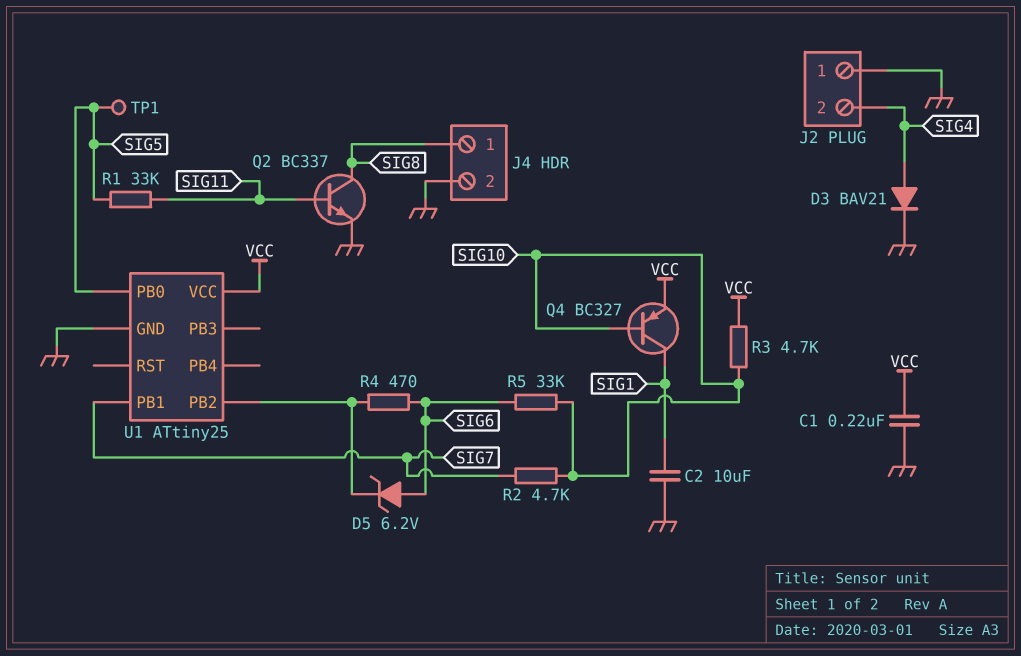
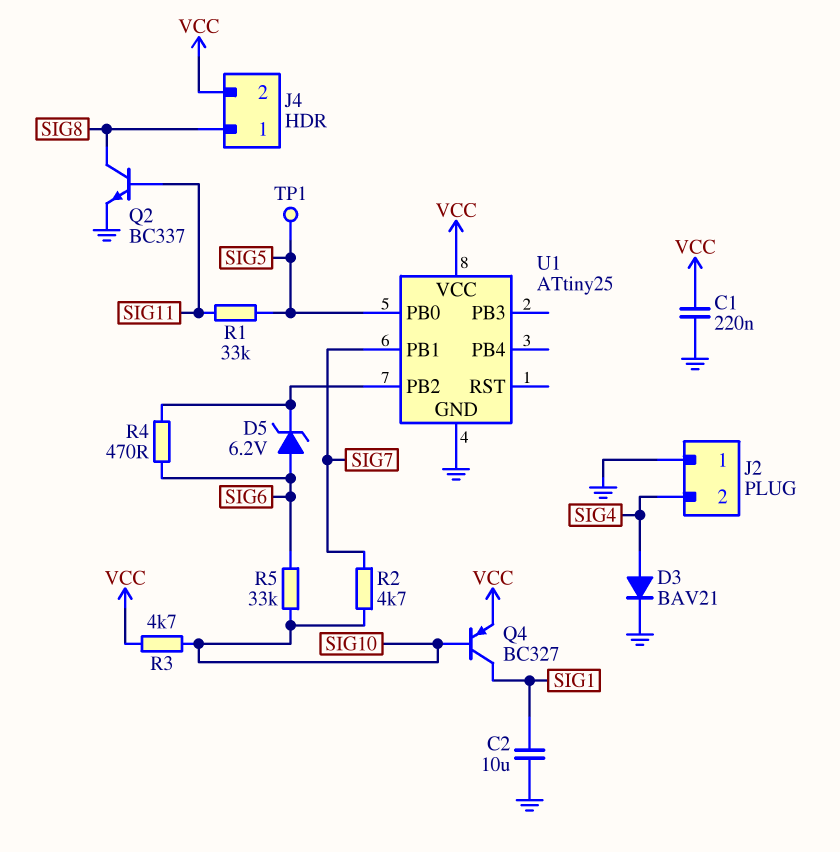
J4 pin 2: GND -> VCC

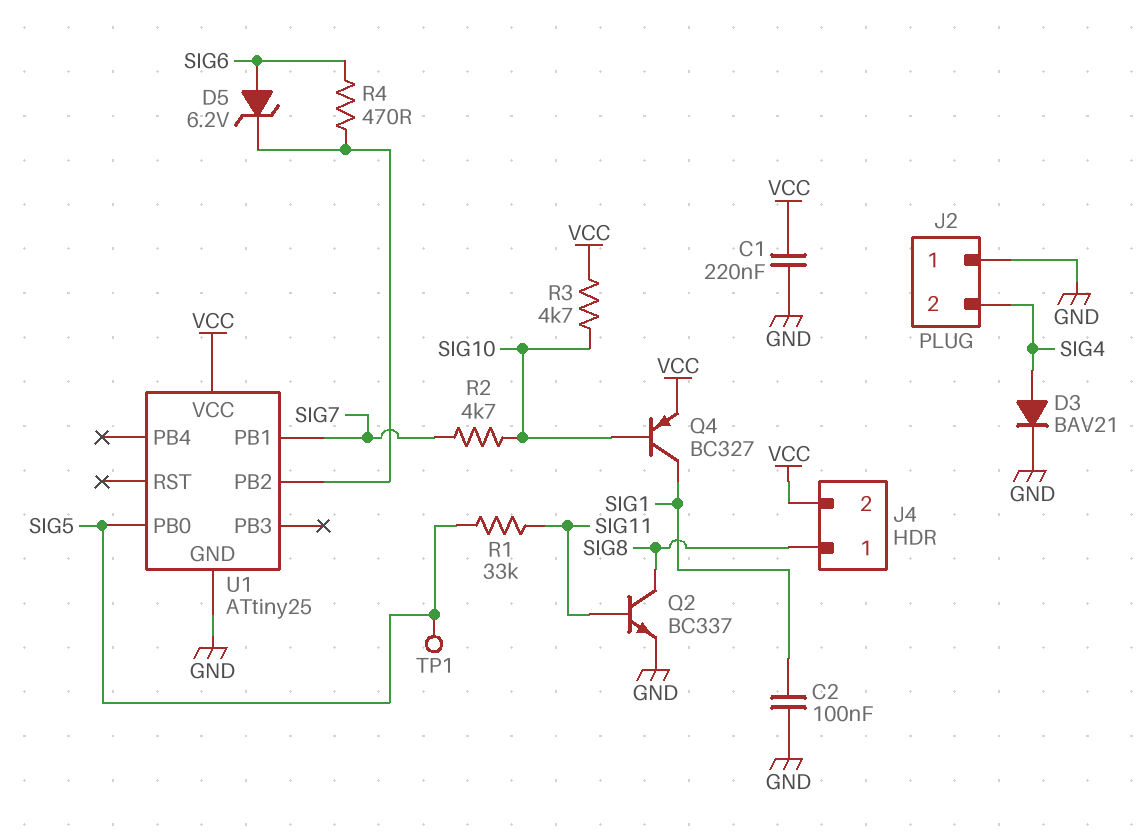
C2: 10uF (GND, SIG1) -> 100nF (GND, SIG1)
R5: 33k (SIG6, SIG10) -> none

